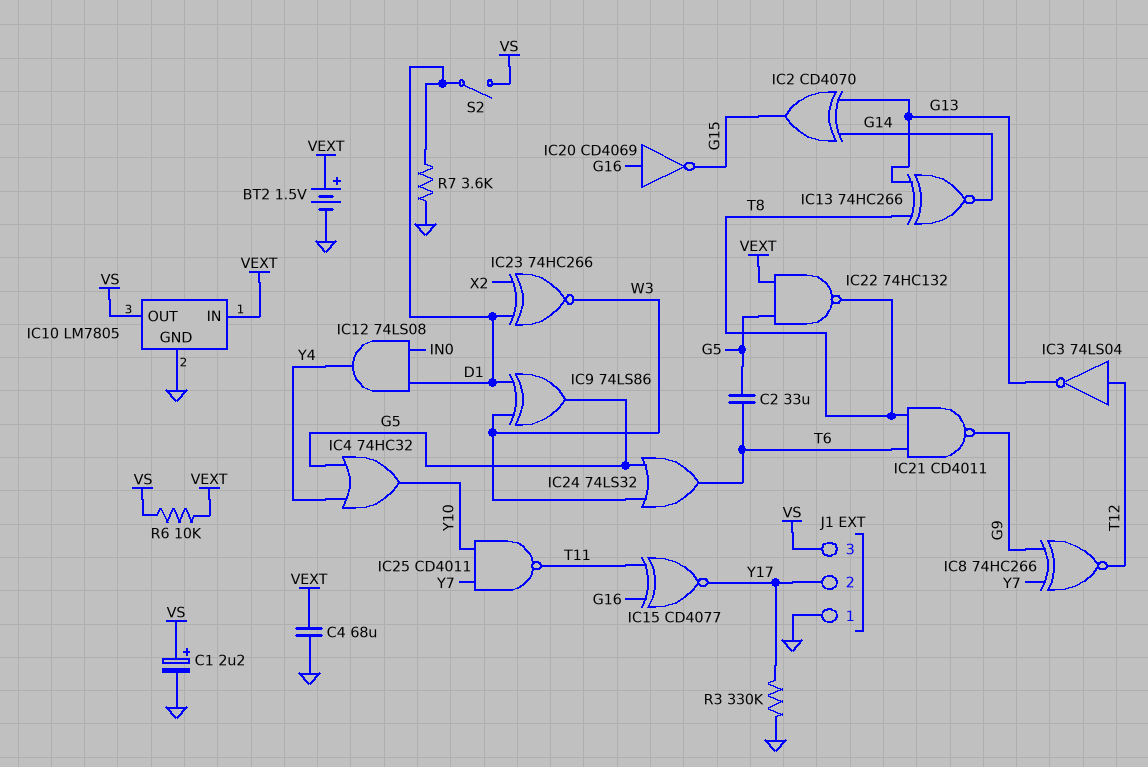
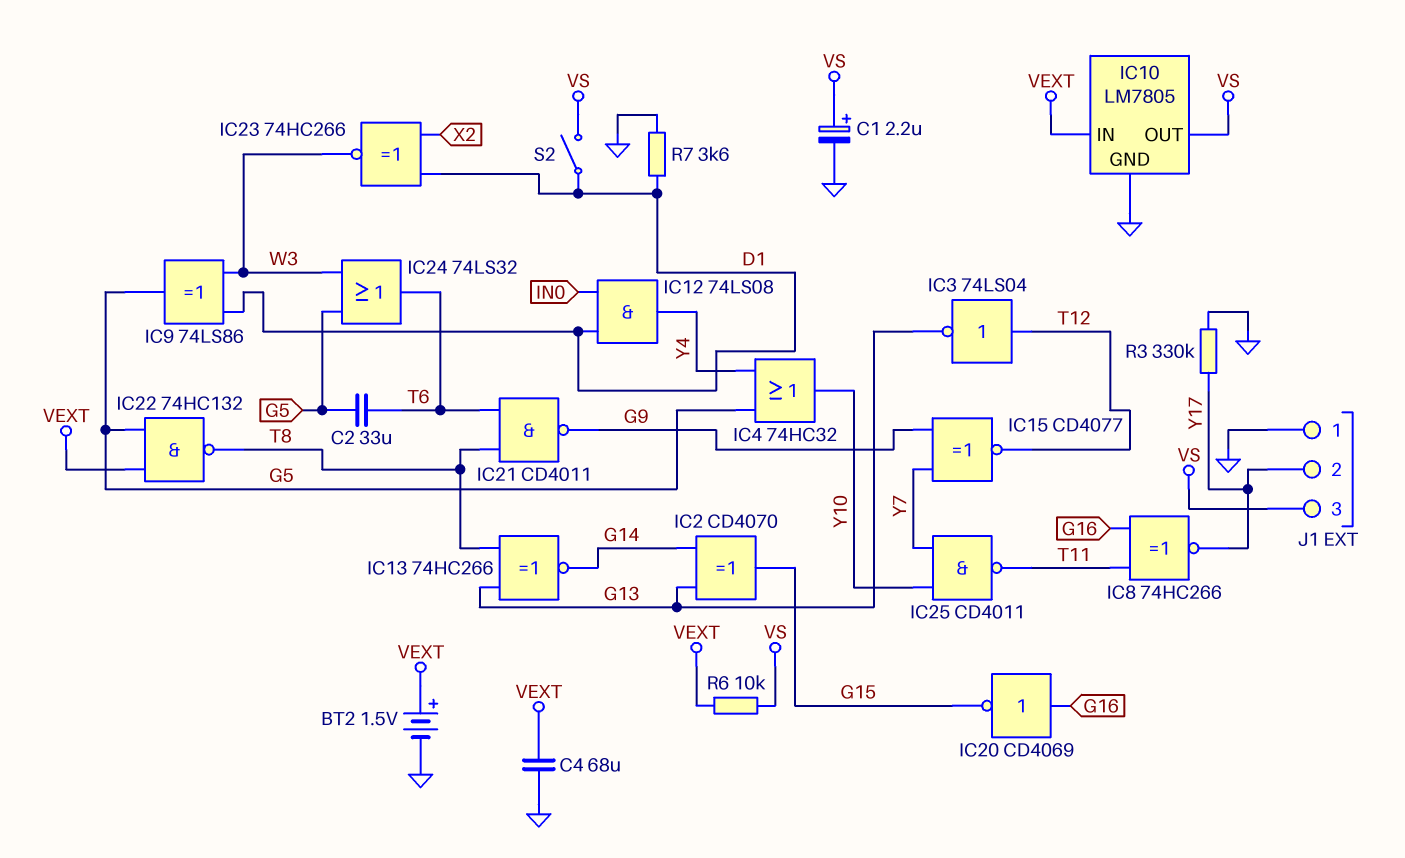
IC8: XNOR 74HC266 (in G9, in Y7, out T12) -> XNOR 74HC266 (in G16, in T11, out Y17)
IC15: XNOR CD4077 (in G16, in T11, out Y17) -> XNOR CD4077 (in G9, in Y7, out T12)

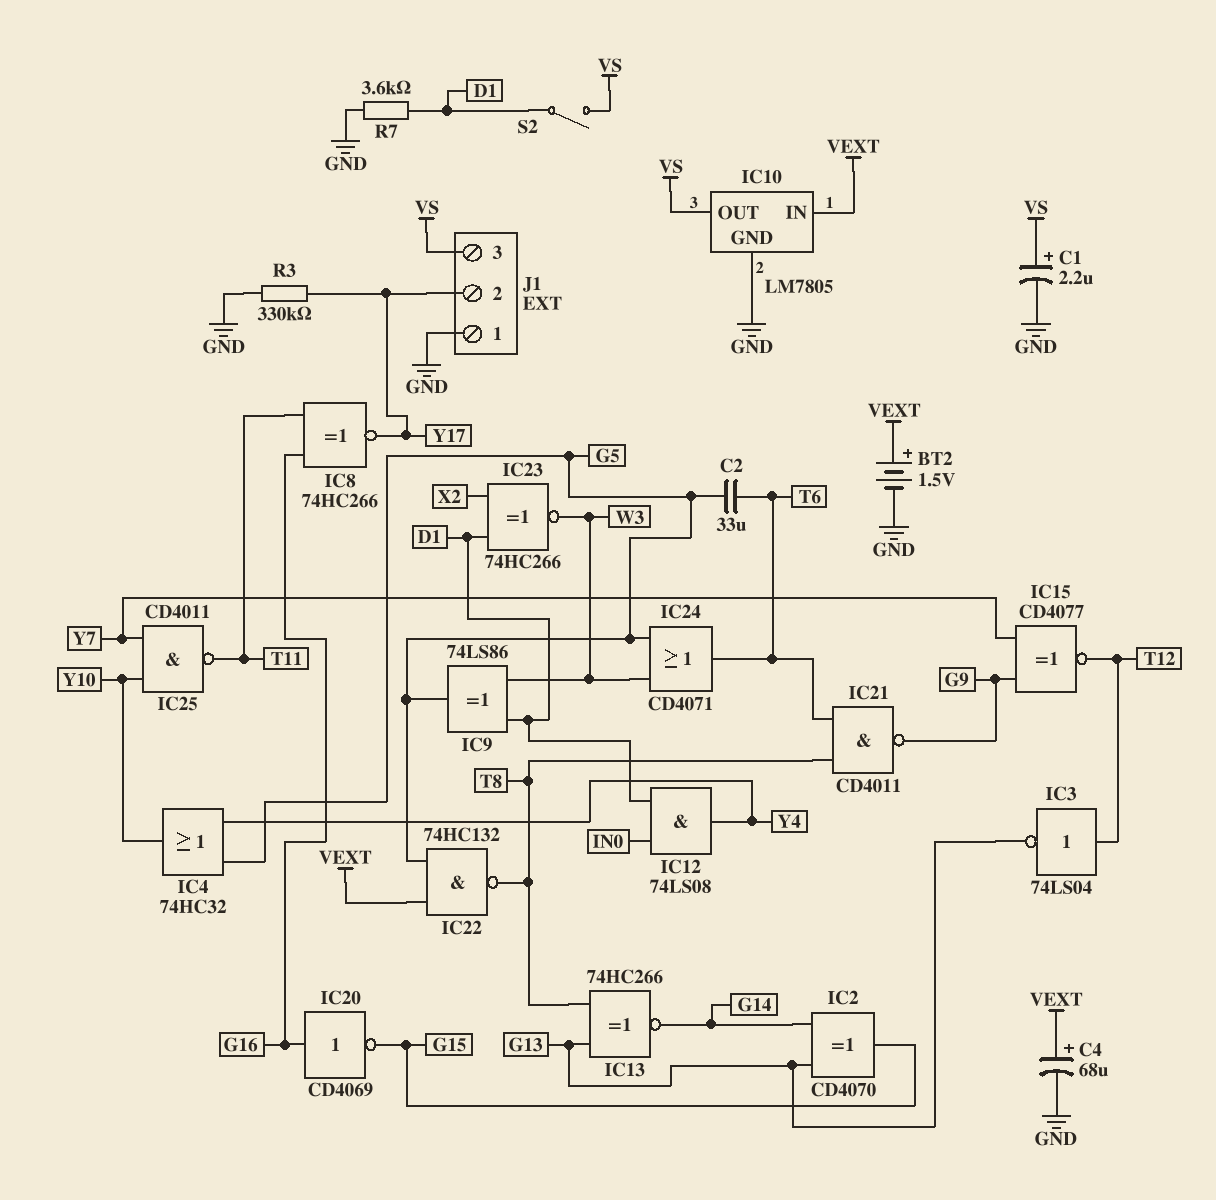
C4: 68uF (GND, VEXT) -> 68uF (plus VEXT, minus GND)
IC24: OR 74LS32 (in G5, in W3, out T6) -> OR CD4071 (in G5, in W3, out T6)
R6: 10k (VEXT, VS) -> none

